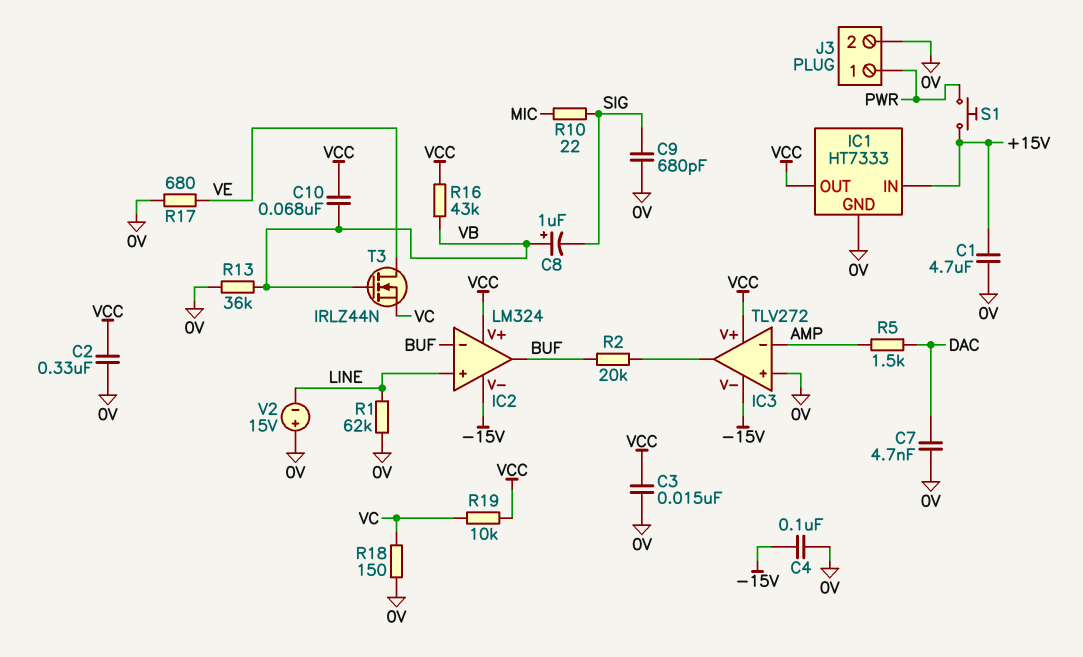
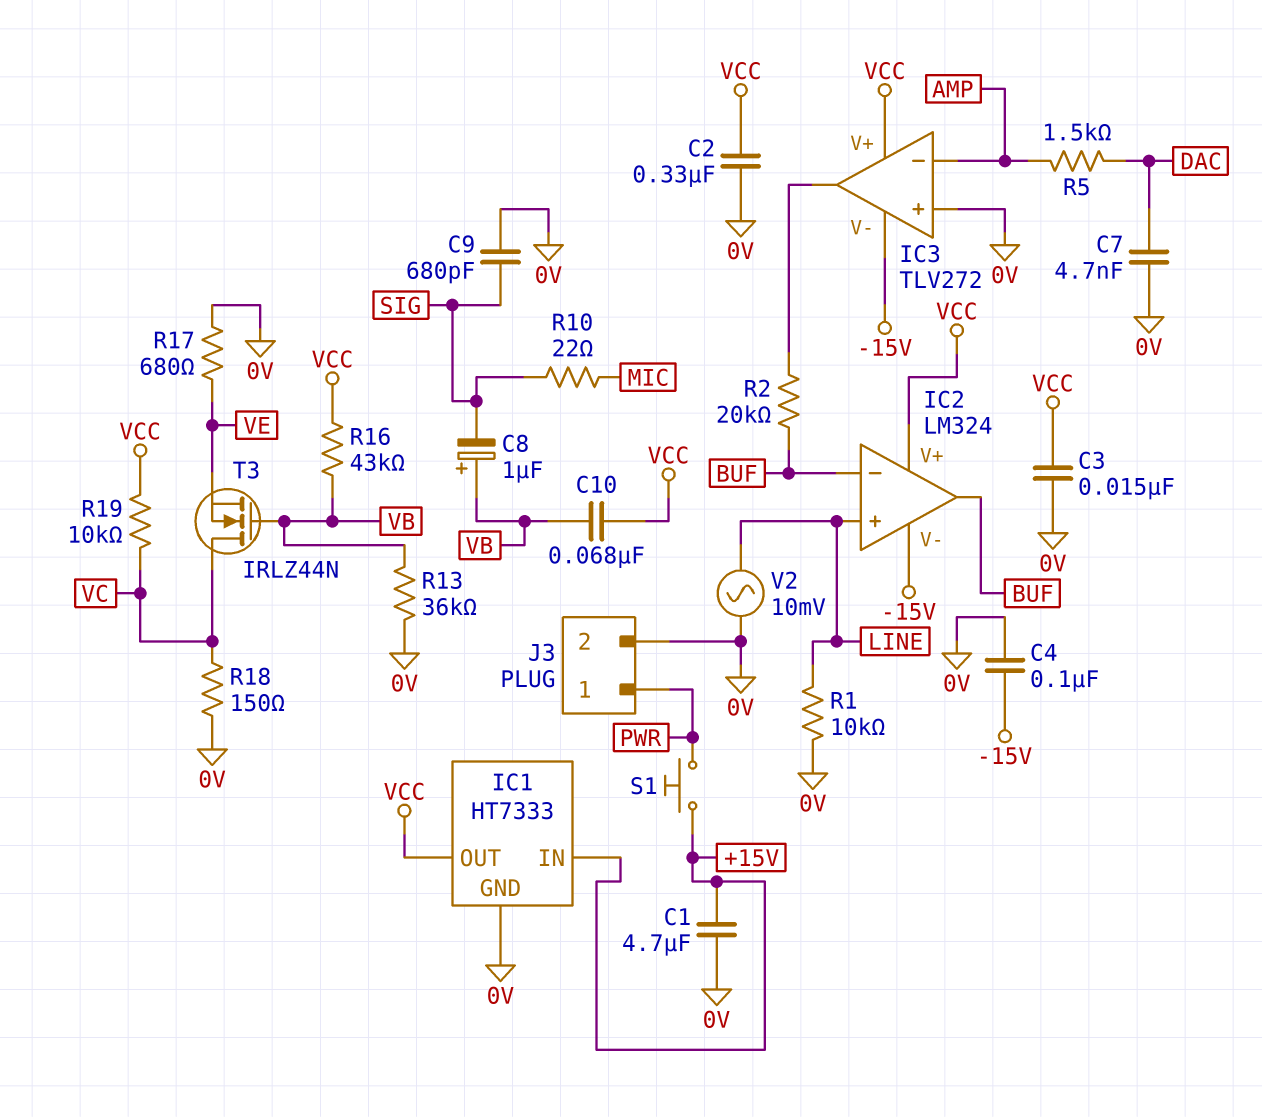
R1: 62k (0V, LINE) -> 10k (0V, LINE)
T3: NMOS IRLZ44N (G VB, D VE, S VC) -> NMOS IRLZ44N (G VB, D VC, S VE)
V2: 15V (plus 0V, minus LINE) -> AC 10mV (0V, LINE)

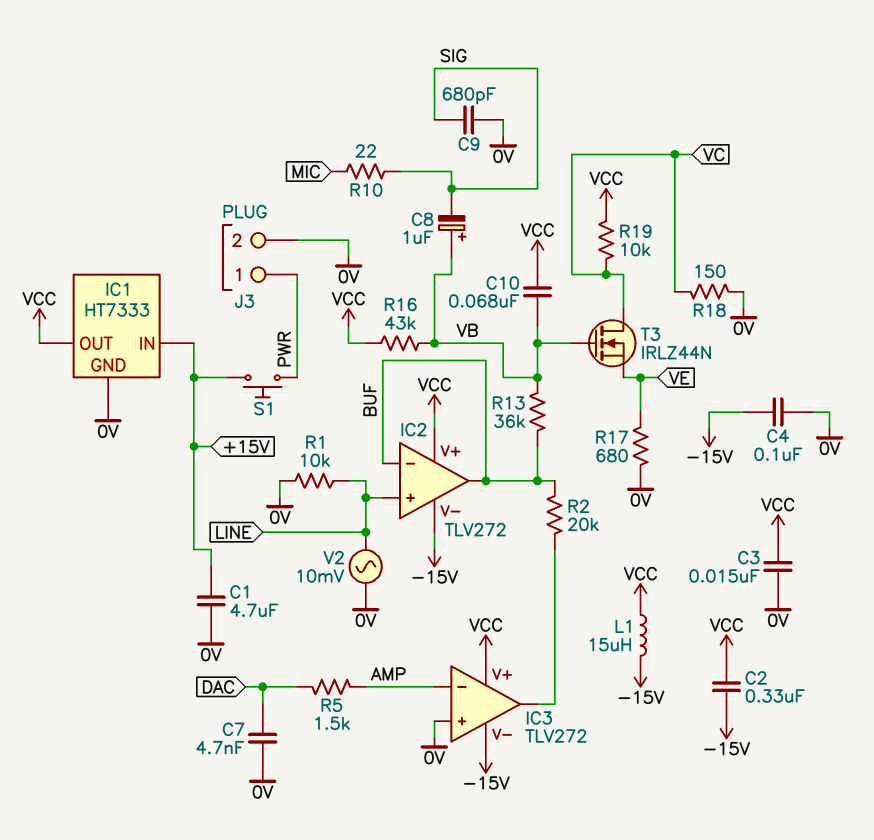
C2: 330nF (0V, VCC) -> 330nF (-15V, VCC)
IC2: LM324 -> TLV272
L1: none -> 15uH (-15V, VCC)
R13: 36k (0V, VB) -> 36k (BUF, VB)

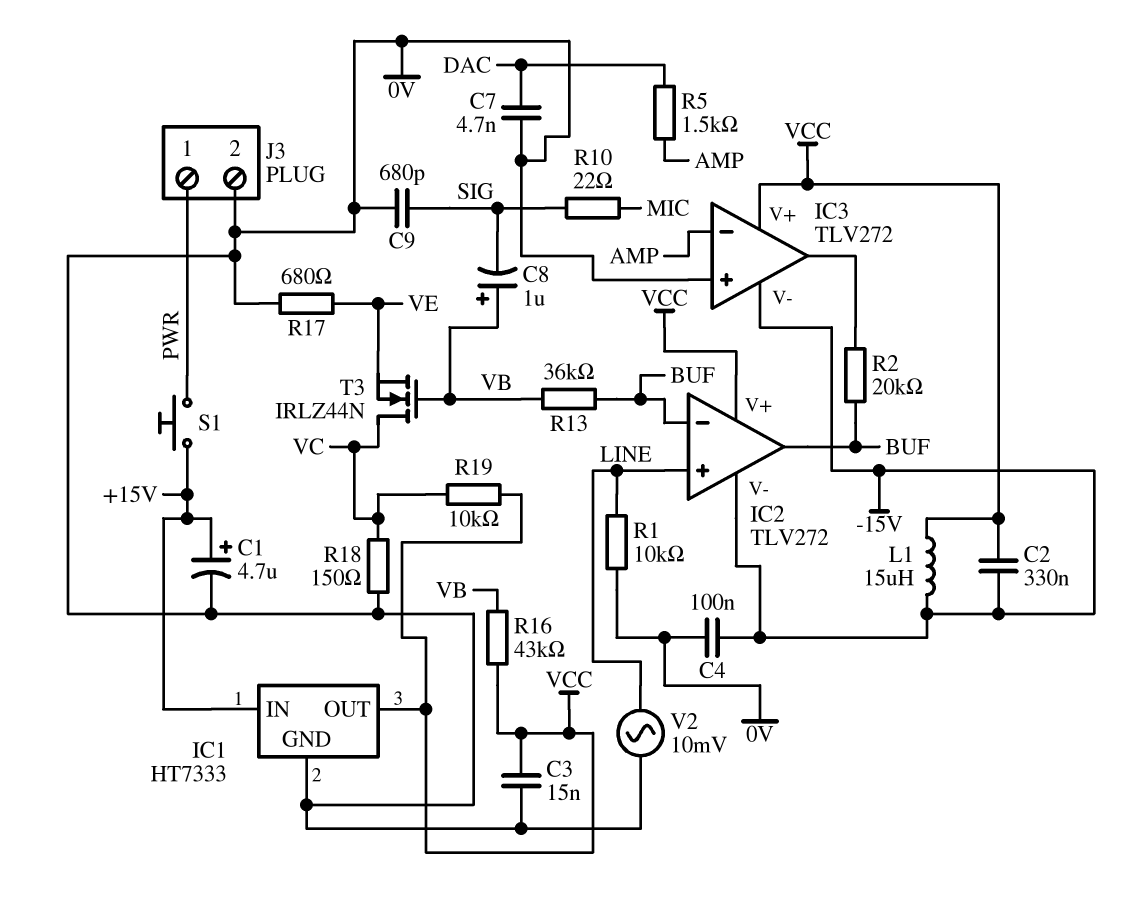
C1: 4.7uF (+15V, 0V) -> 4.7uF (plus +15V, minus 0V)
C10: 68nF (VB, VCC) -> none

